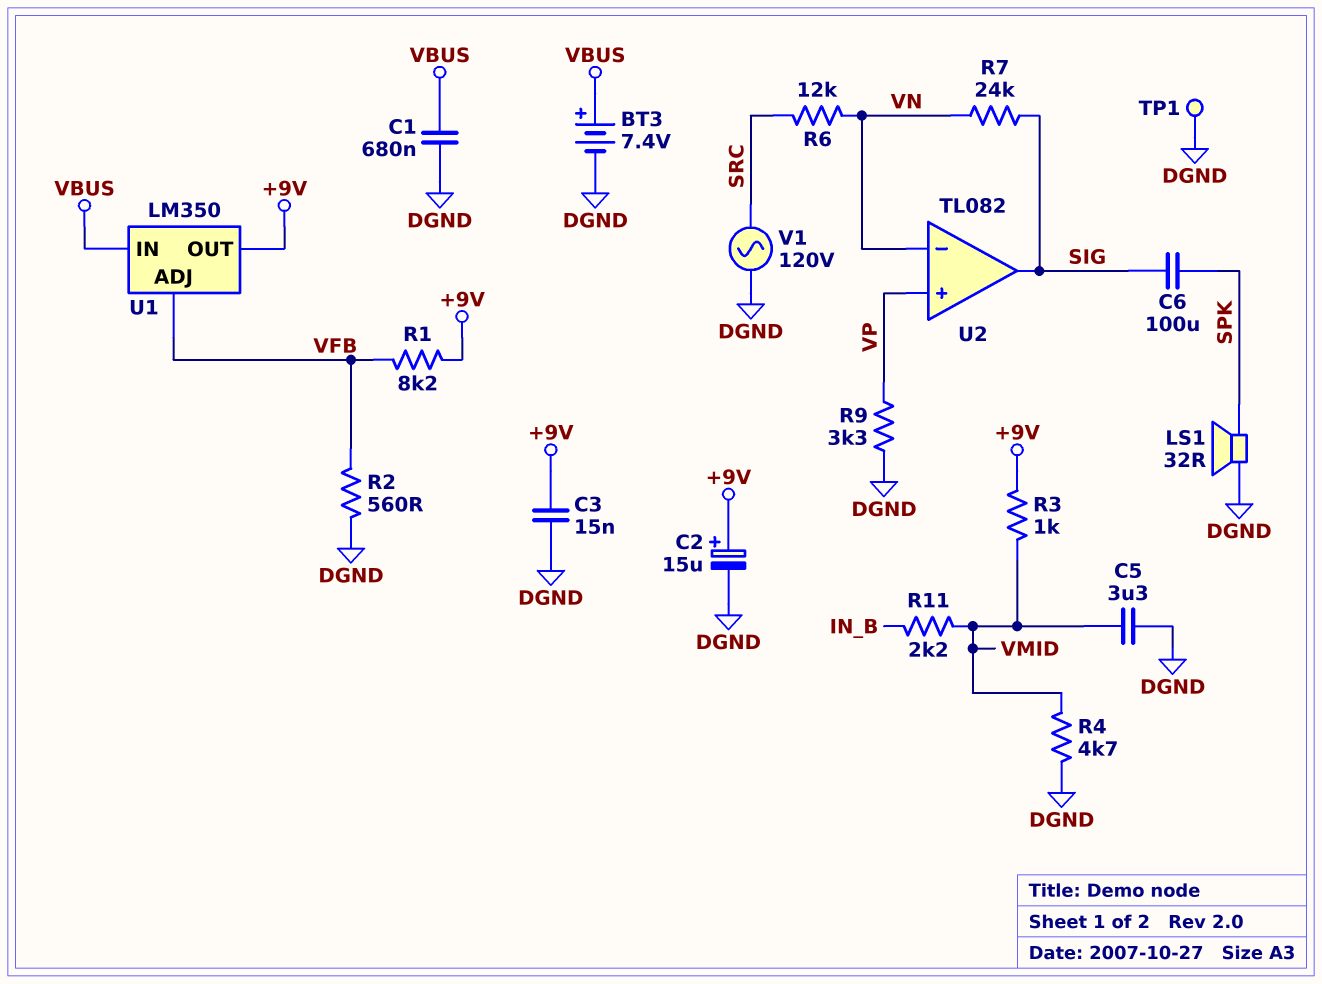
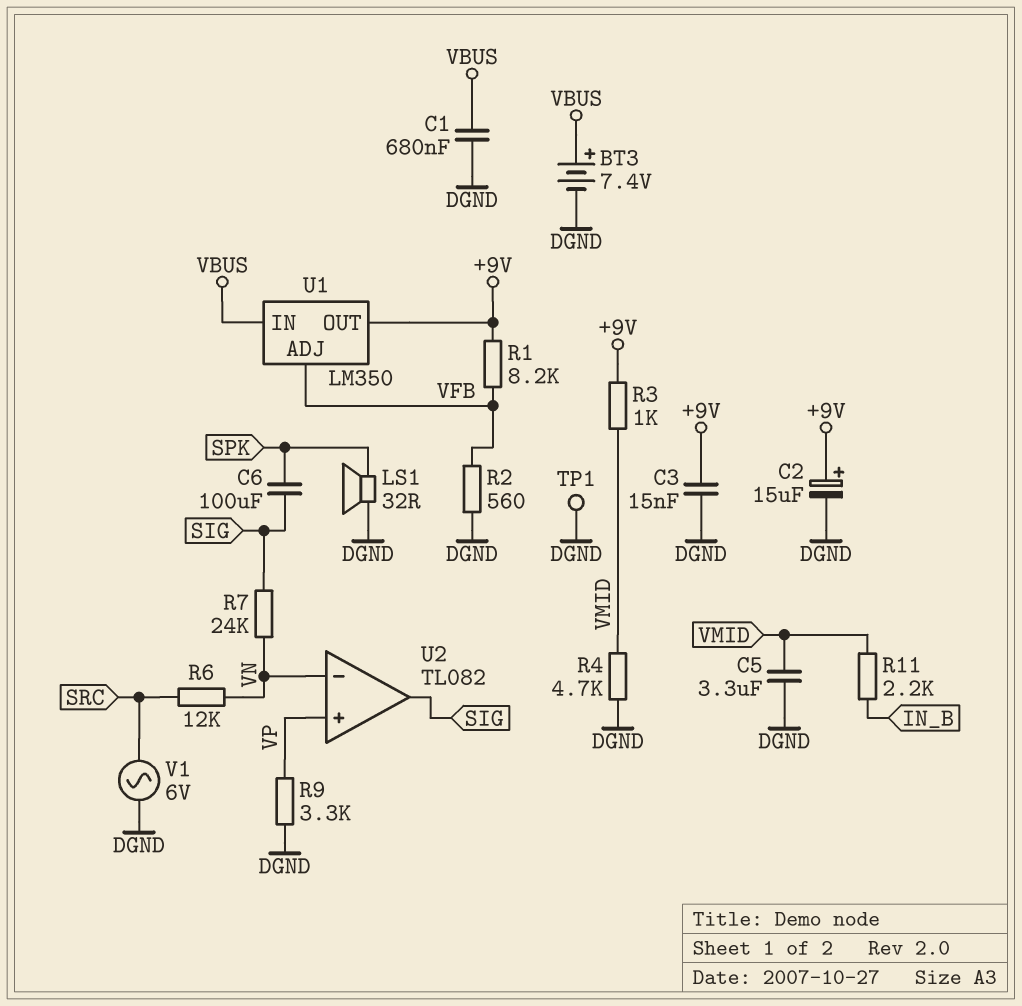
V1: AC 120V (DGND, SRC) -> AC 6V (DGND, SRC)

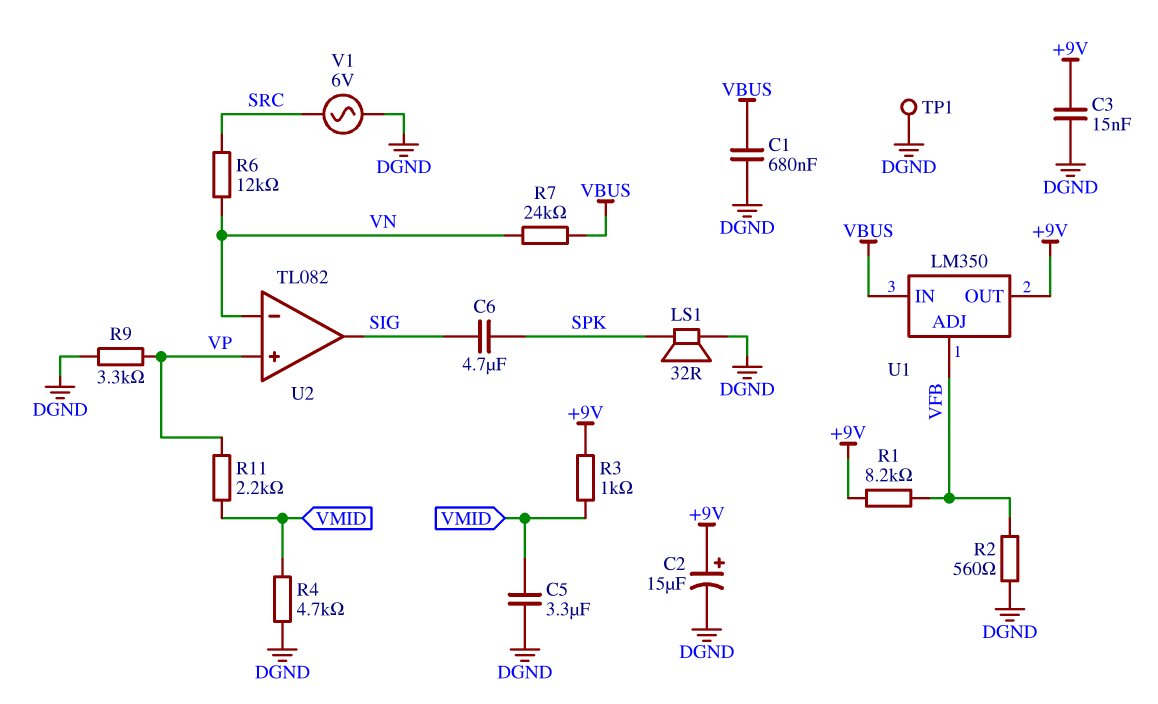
BT3: 7.4V (plus VBUS, minus DGND) -> none
C6: 100uF (SIG, SPK) -> 4.7uF (SIG, SPK)
R7: 24k (SIG, VN) -> 24k (VBUS, VN)
R11: 2.2k (IN_B, VMID) -> 2.2k (VMID, VP)

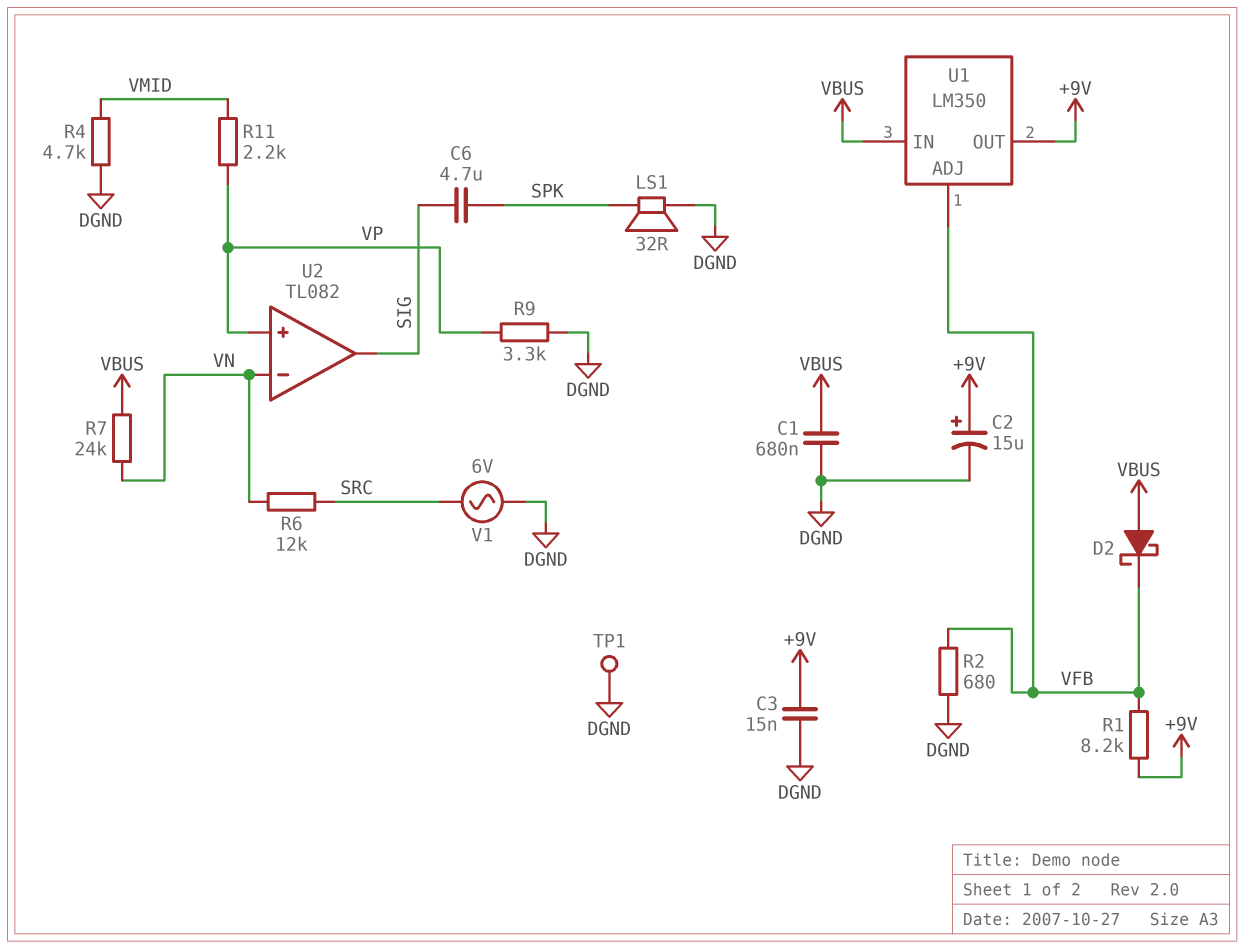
C5: 3.3uF (DGND, VMID) -> none
D2: none -> schottky (A VBUS, K VFB)
R2: 560 (DGND, VFB) -> 680 (DGND, VFB)
R3: 1k (+9V, VMID) -> none

